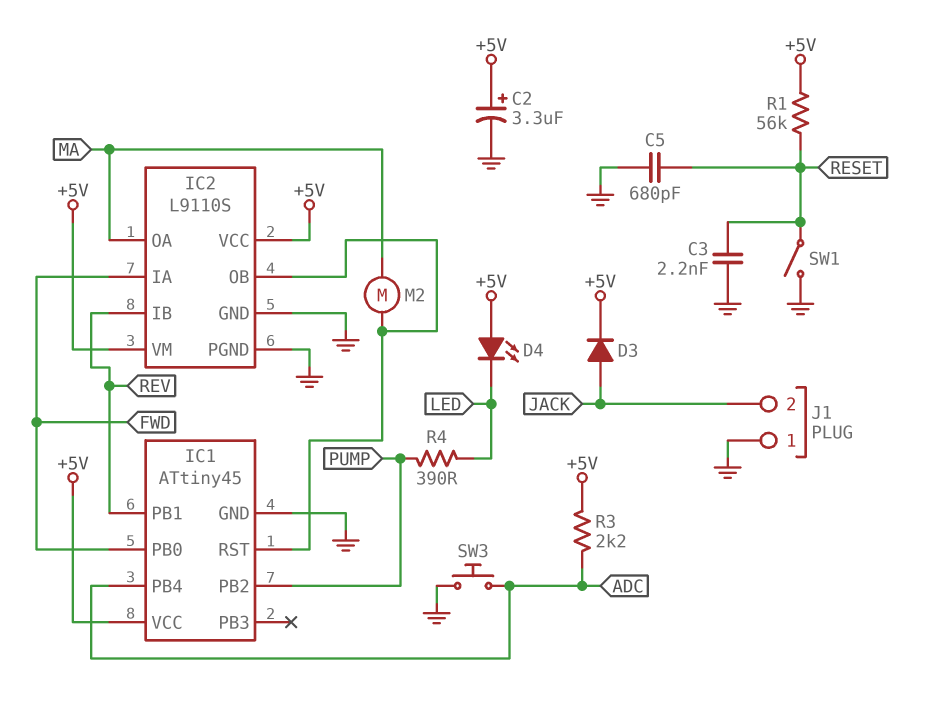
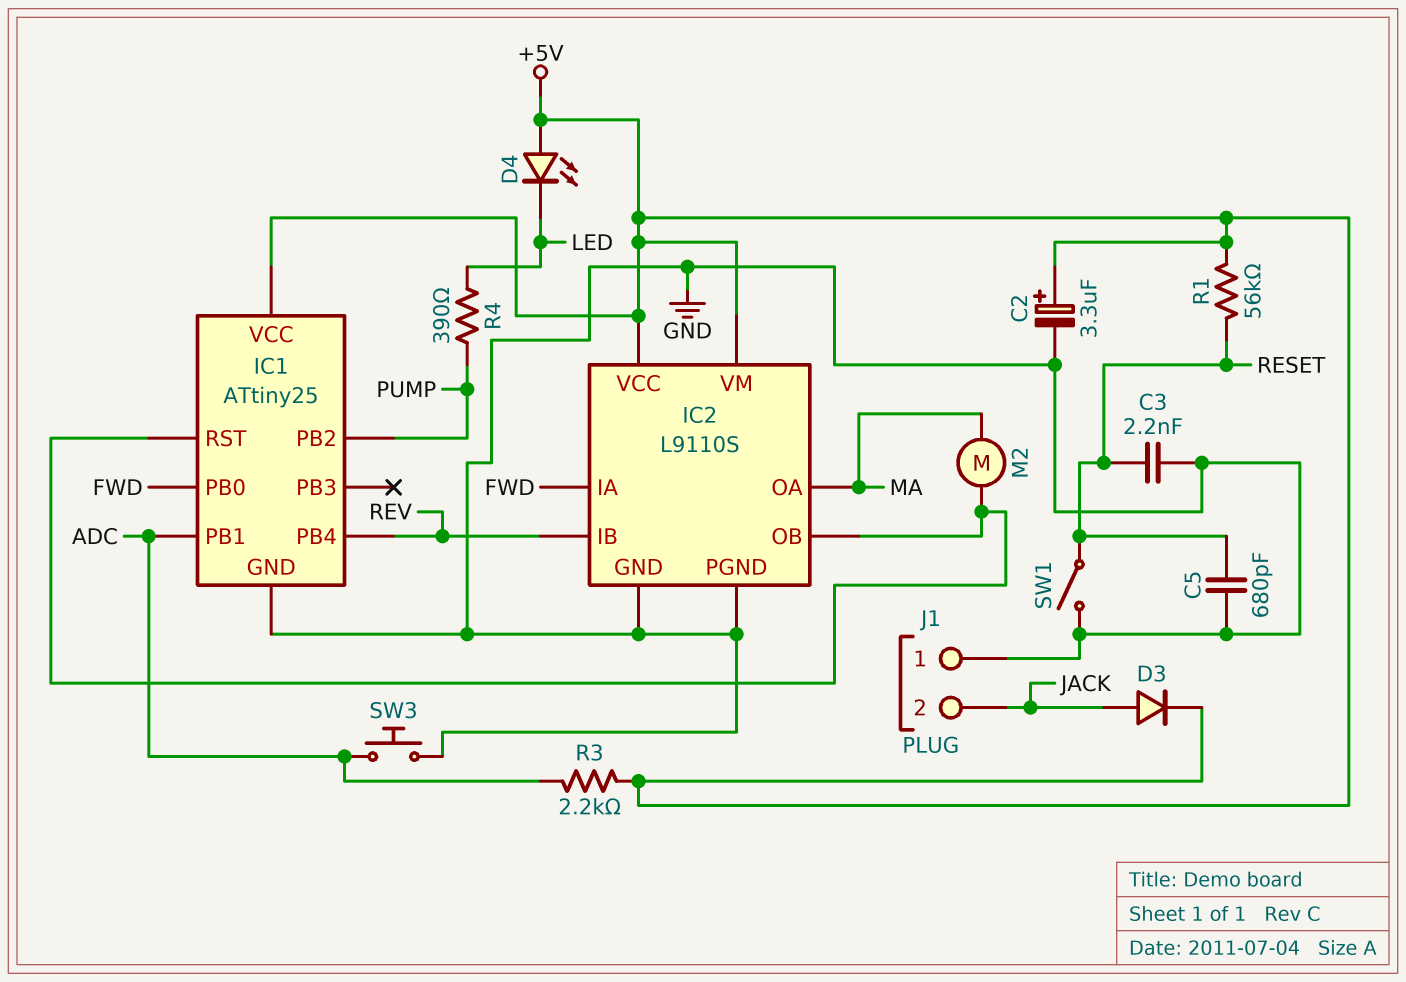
IC1: ATtiny45 -> ATtiny25
IC1 pin PB1: REV -> ADC
IC1 pin PB4: ADC -> REV

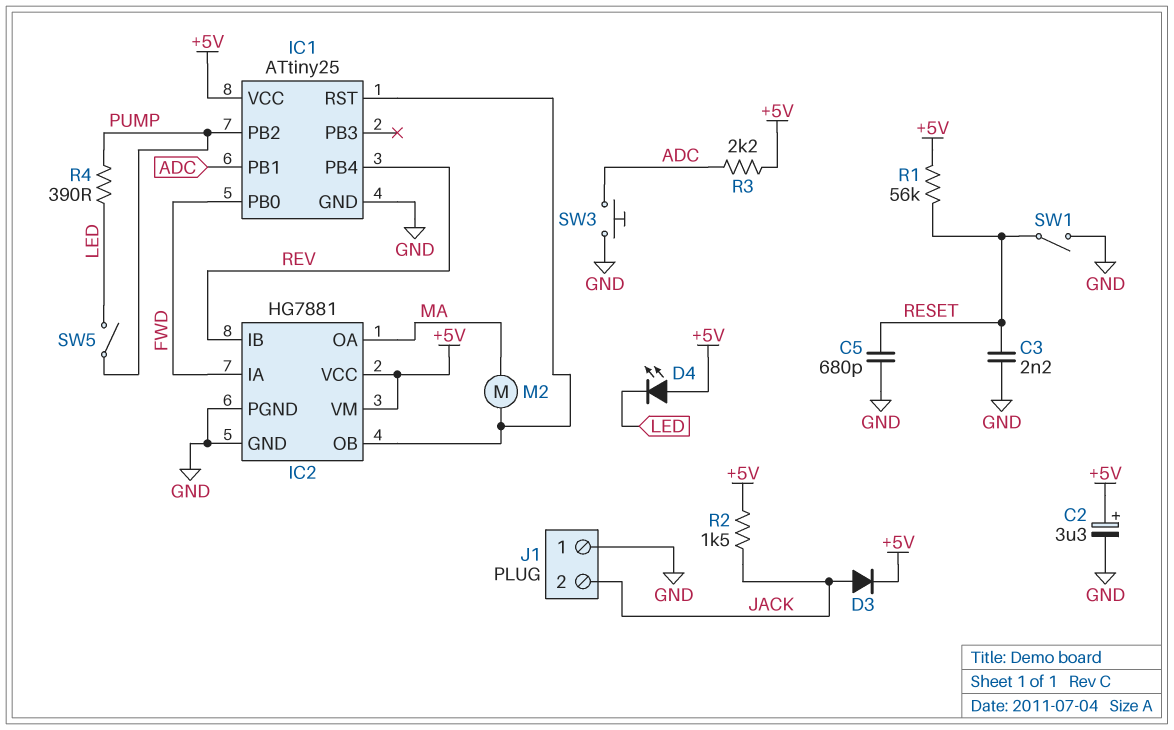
IC2: L9110S -> HG7881
R2: none -> 1.5k (+5V, JACK)
SW5: none -> switch (LED, PUMP)

